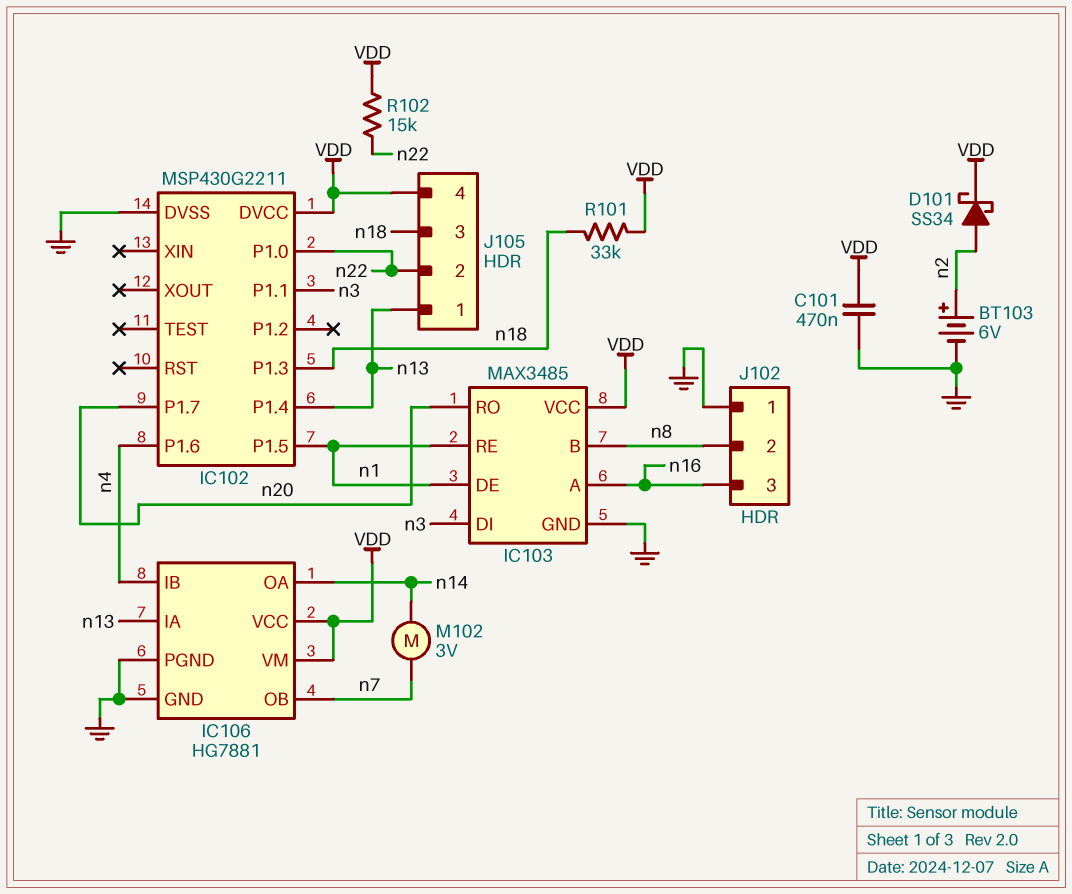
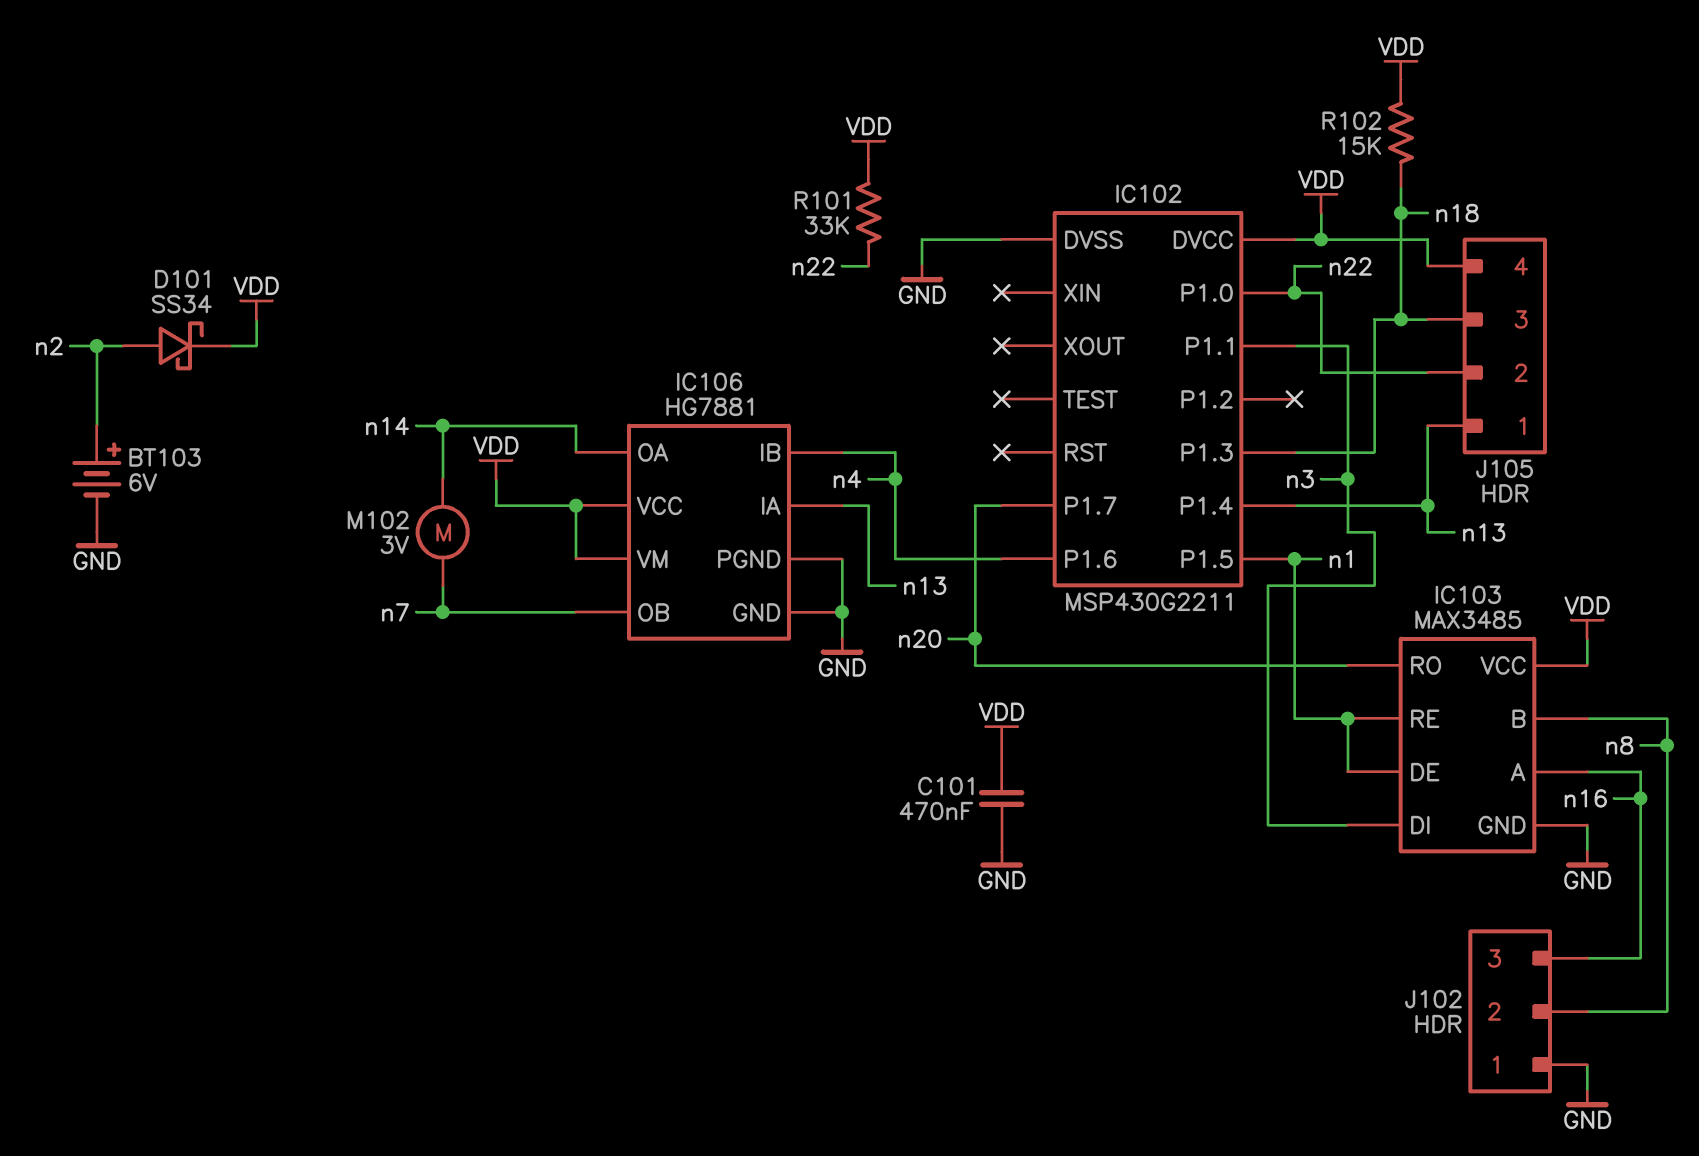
R101: 33k (VDD, n18) -> 33k (VDD, n22)
R102: 15k (VDD, n22) -> 15k (VDD, n18)

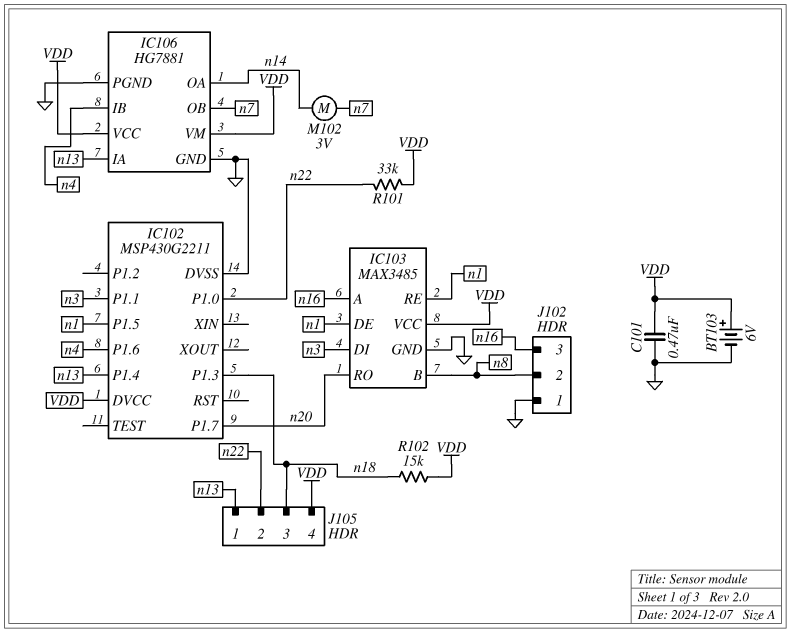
BT103: 6V (plus n2, minus GND) -> 6V (plus VDD, minus GND)
D101: schottky SS34 (A n2, K VDD) -> none

